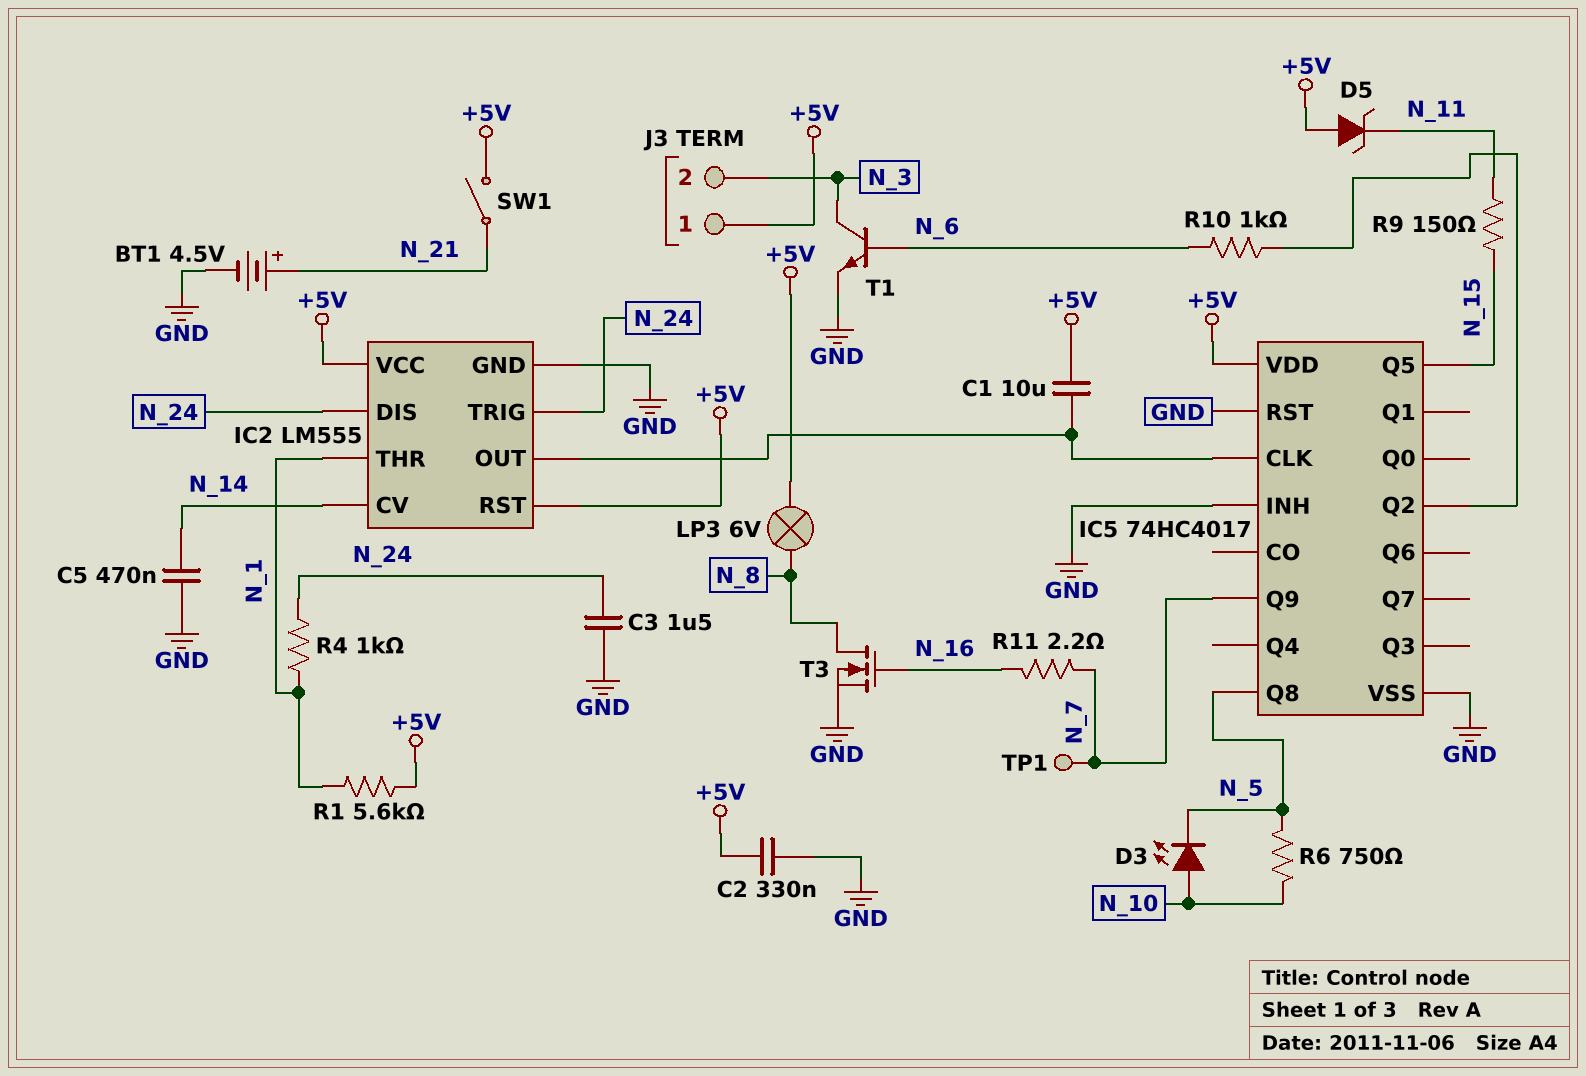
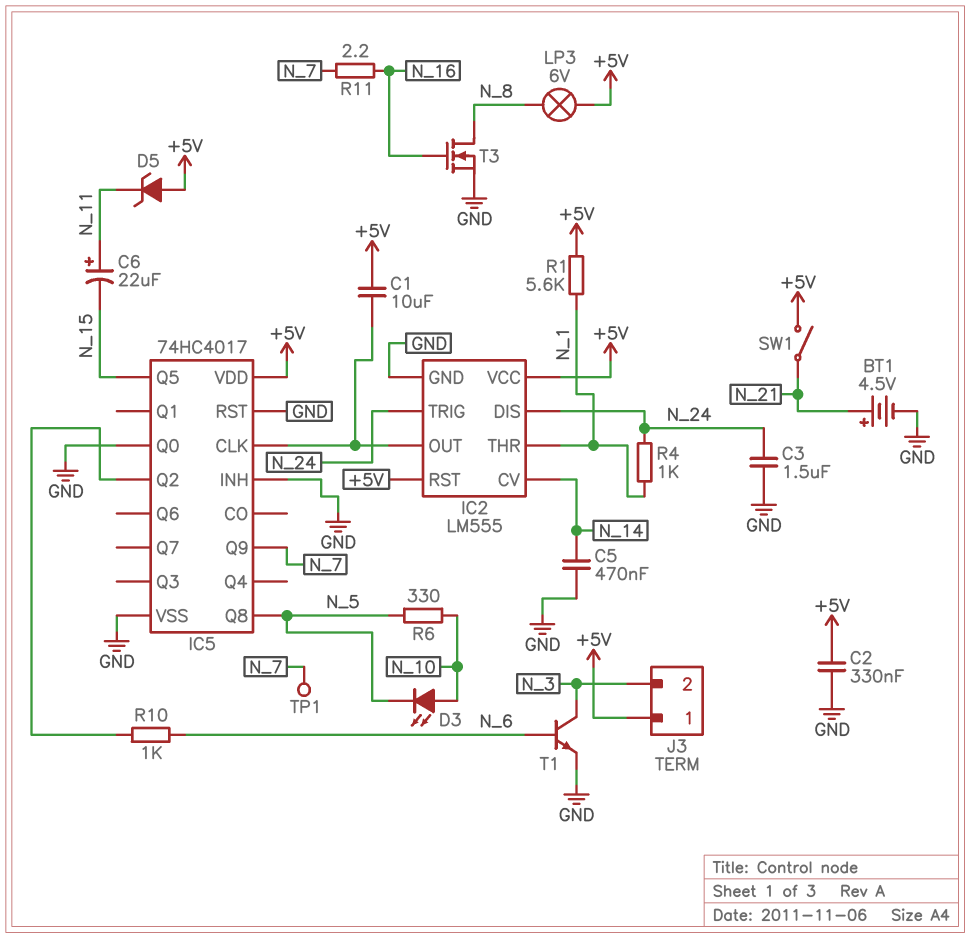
C6: none -> 22uF (plus N_11, minus N_15)
IC5 pin Q0: none -> GND
R6: 750 (N_5, N_10) -> 330 (N_5, N_10)
R9: 150 (N_11, N_15) -> none

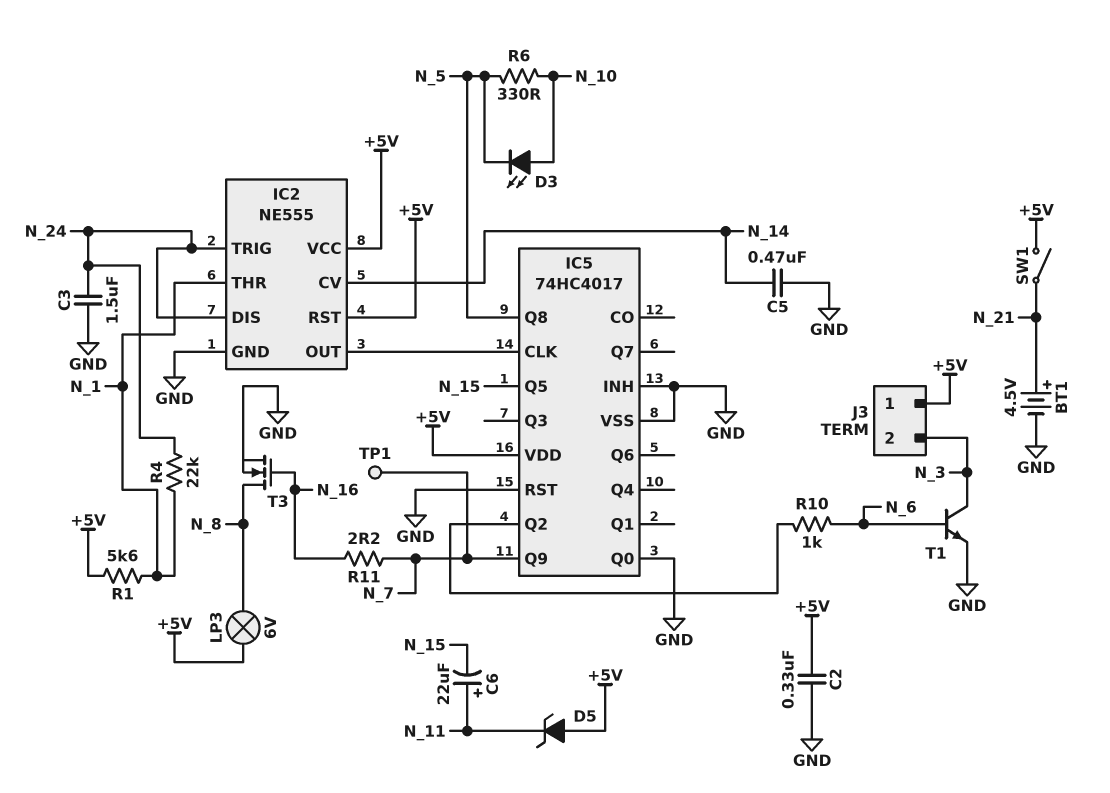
C1: 10uF (+5V, IC2/OUT) -> none
IC2: LM555 -> NE555
R4: 1k (N_1, N_24) -> 22k (N_1, N_24)

